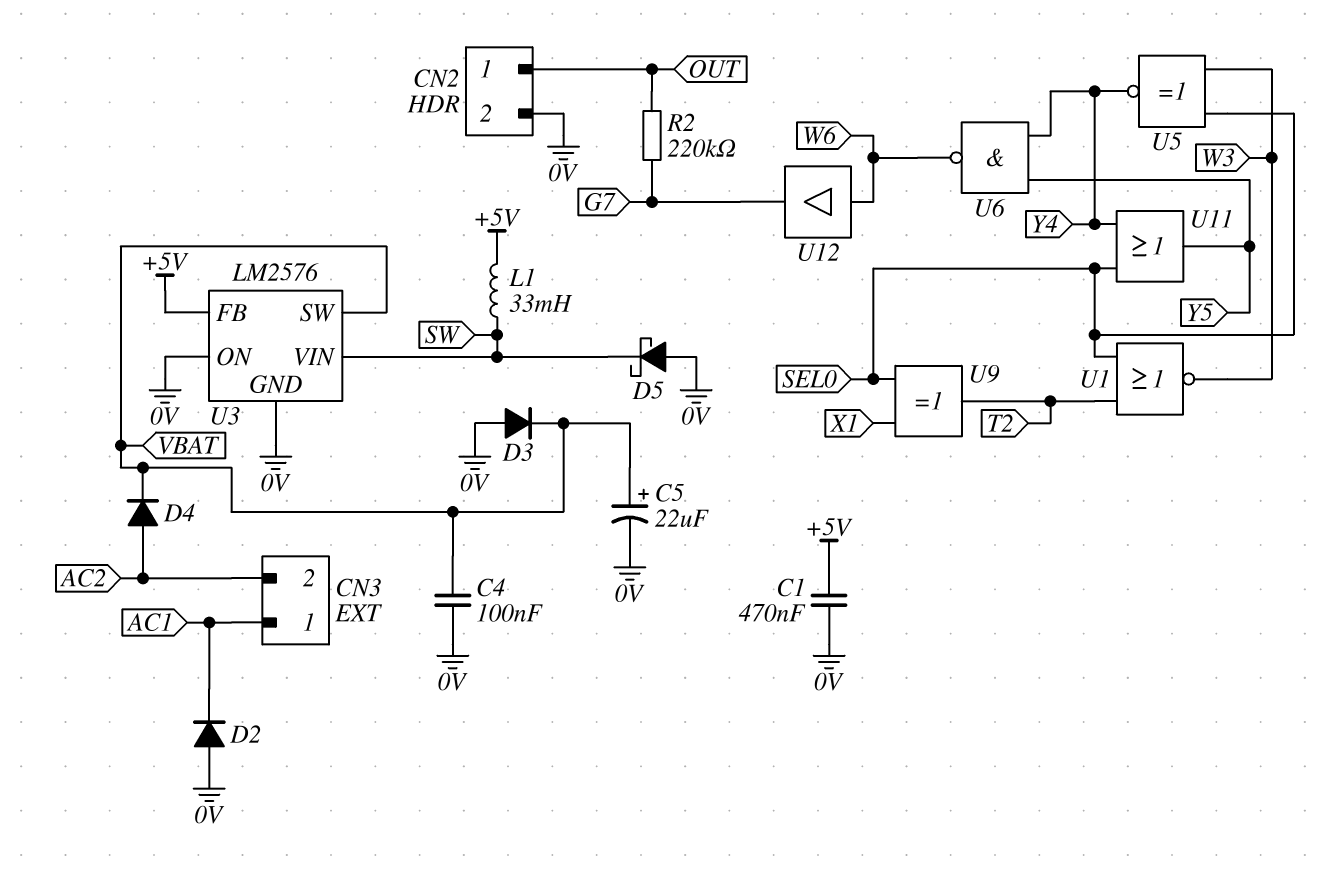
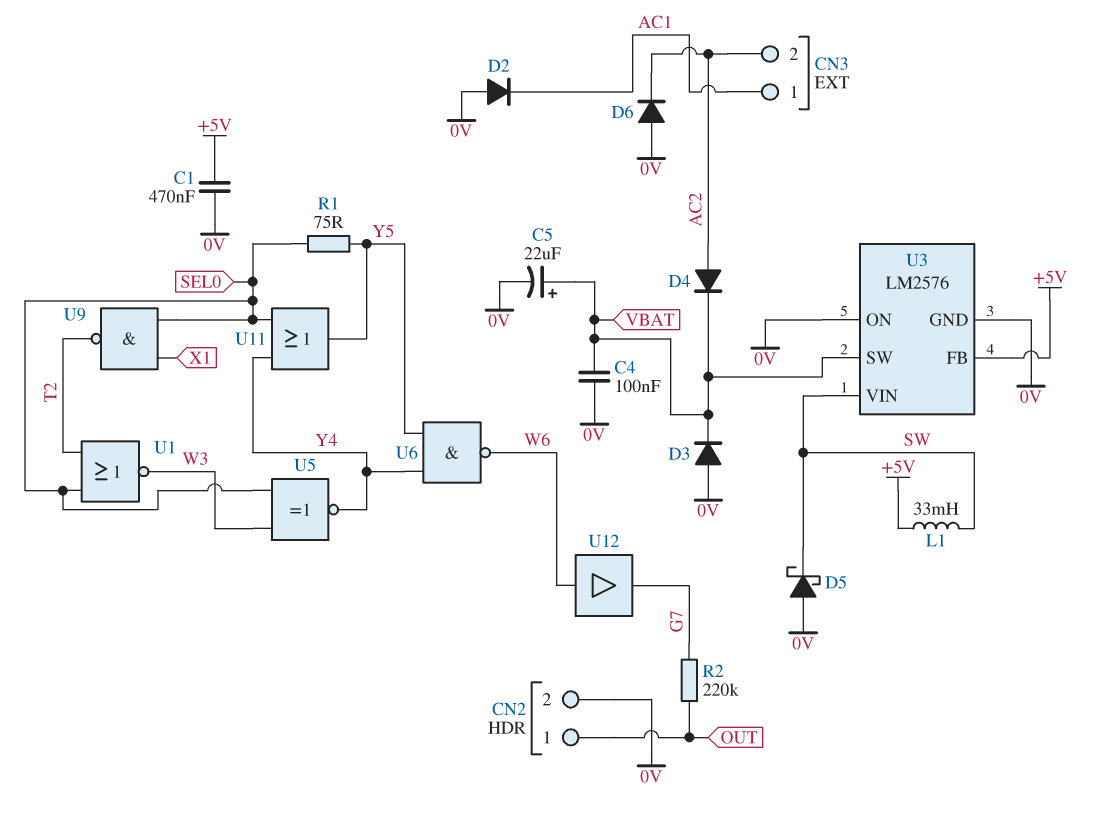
D6: none -> diode (A 0V, K AC2)
R1: none -> 75 (SEL0, Y5)
U9: XOR (in SEL0, in X1, out T2) -> NAND (in SEL0, in X1, out T2)

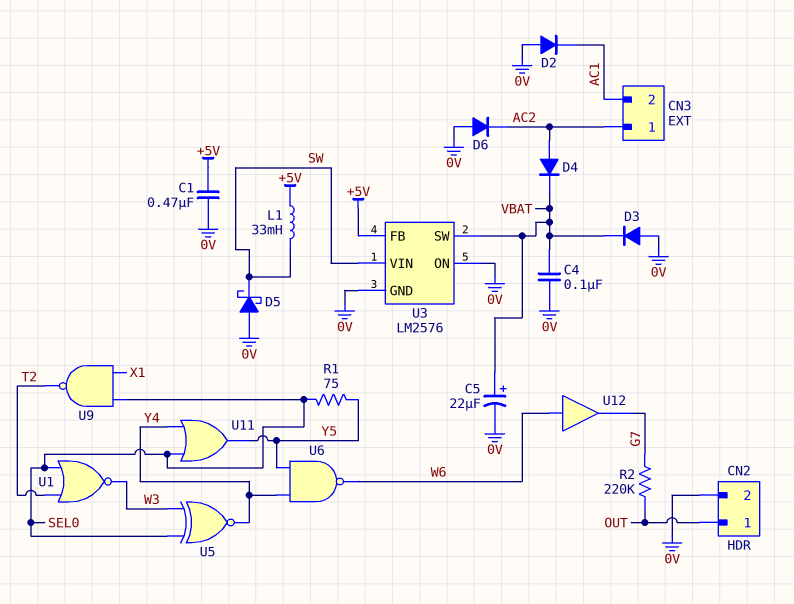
CN3 pin 1: AC1 -> AC2
CN3 pin 2: AC2 -> AC1

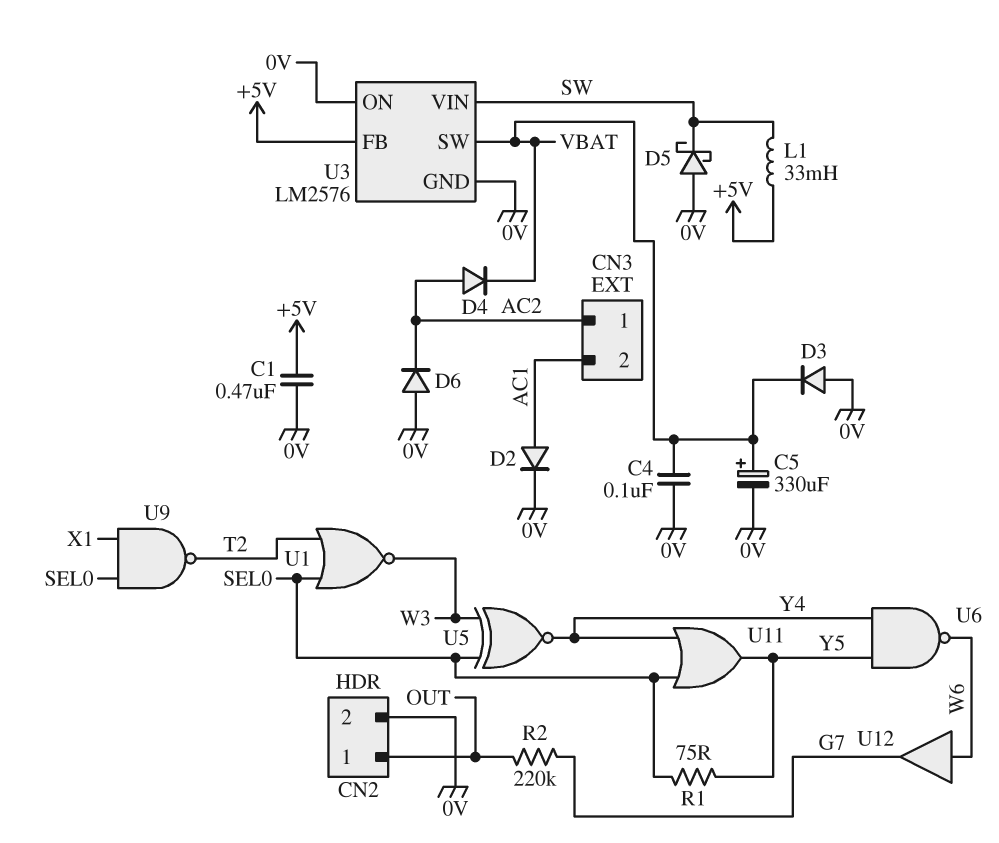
C5: 22uF (plus VBAT, minus 0V) -> 330uF (plus VBAT, minus 0V)
D2: diode (A 0V, K AC1) -> diode (A AC1, K 0V)

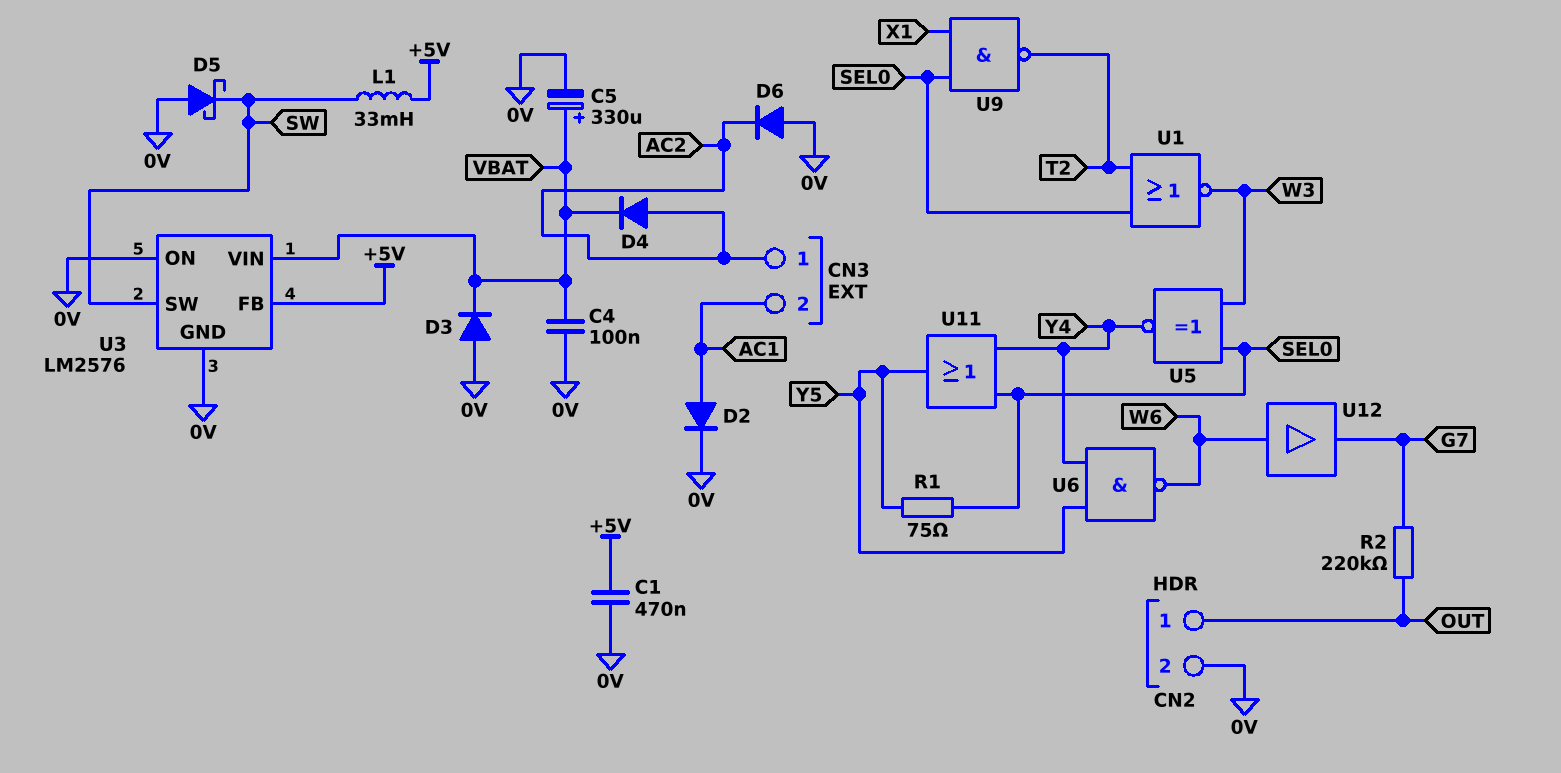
U3 pin SW: VBAT -> SW
U3 pin VIN: SW -> VBAT

